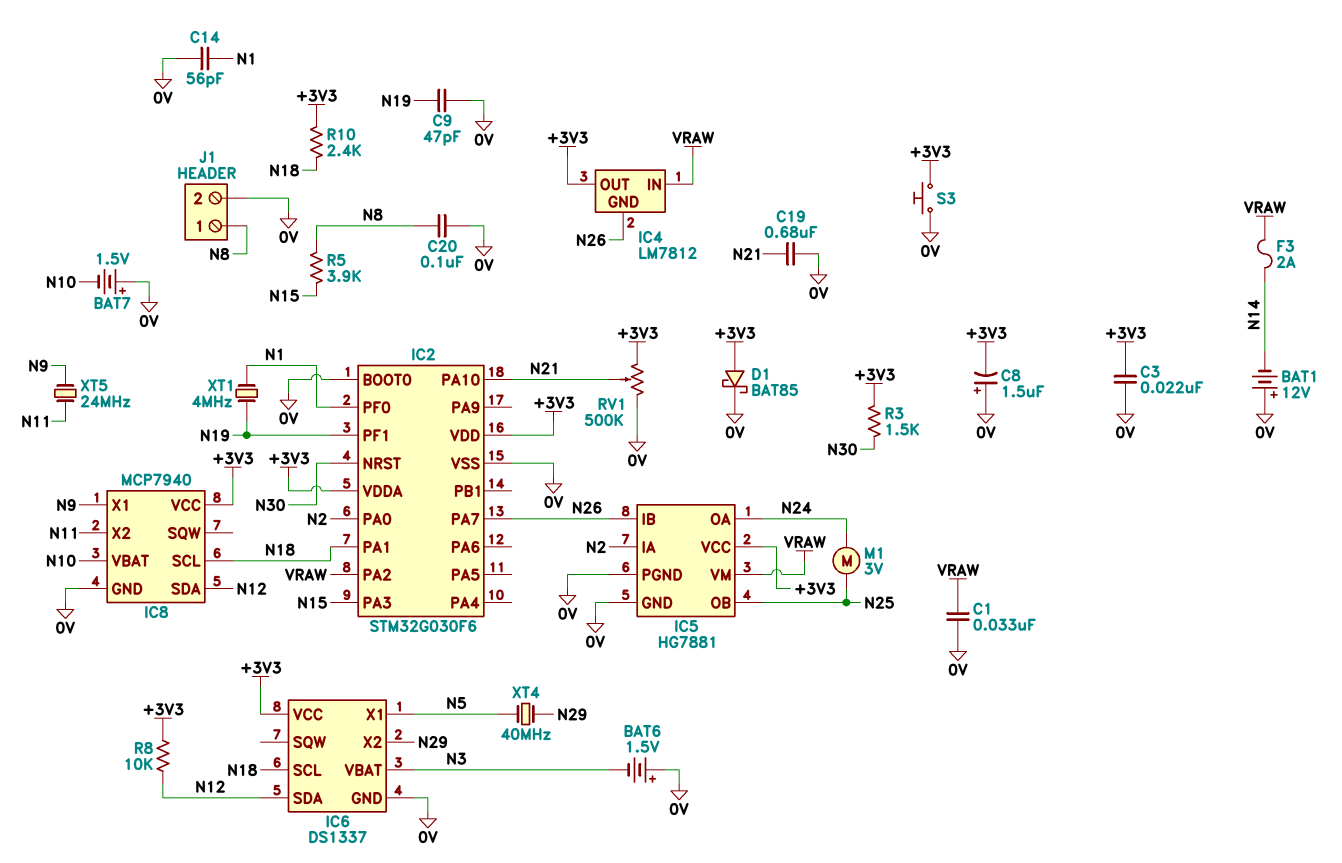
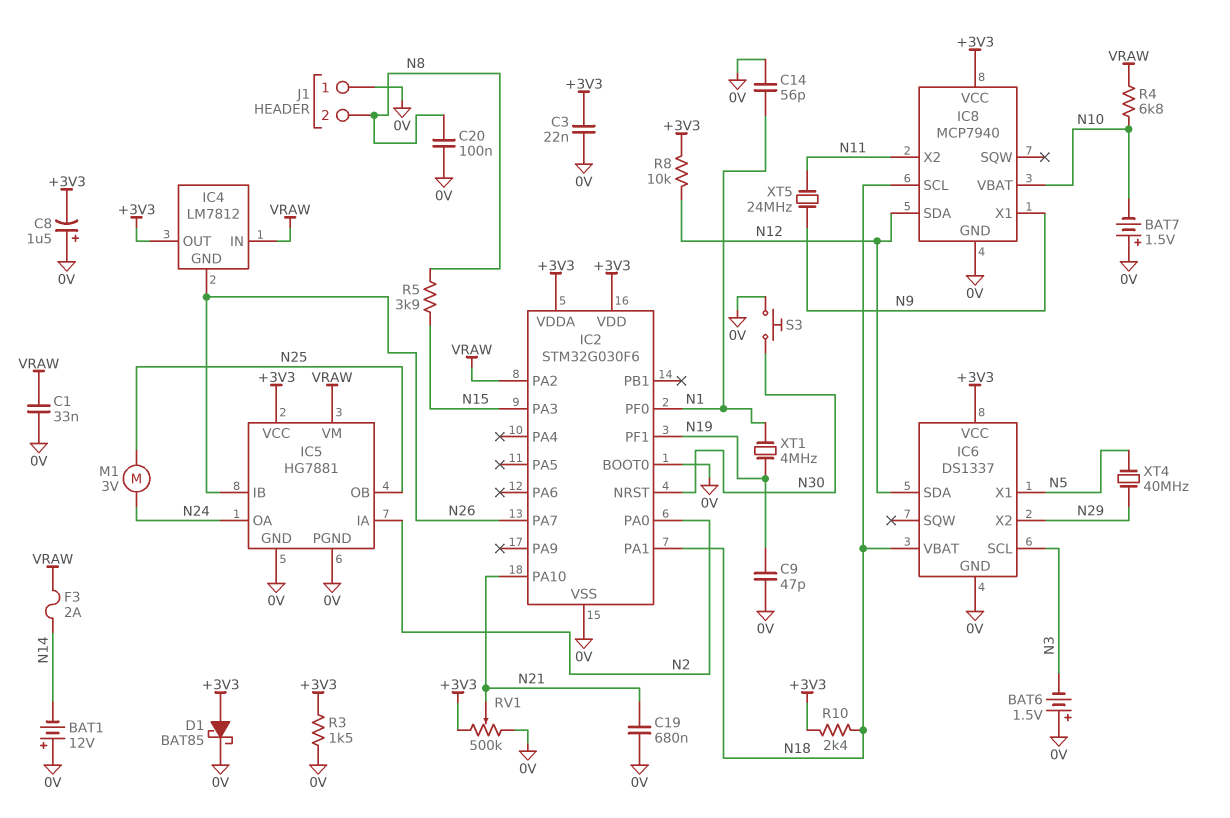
IC6 pin SCL: N18 -> N3
IC6 pin VBAT: N3 -> N18
J1 pin 1: N8 -> 0V
J1 pin 2: 0V -> N8
R3: 1.5k (+3V3, N30) -> 1.5k (+3V3, 0V)
R4: none -> 6.8k (N10, VRAW)
S3: button (+3V3, 0V) -> button (0V, N30)

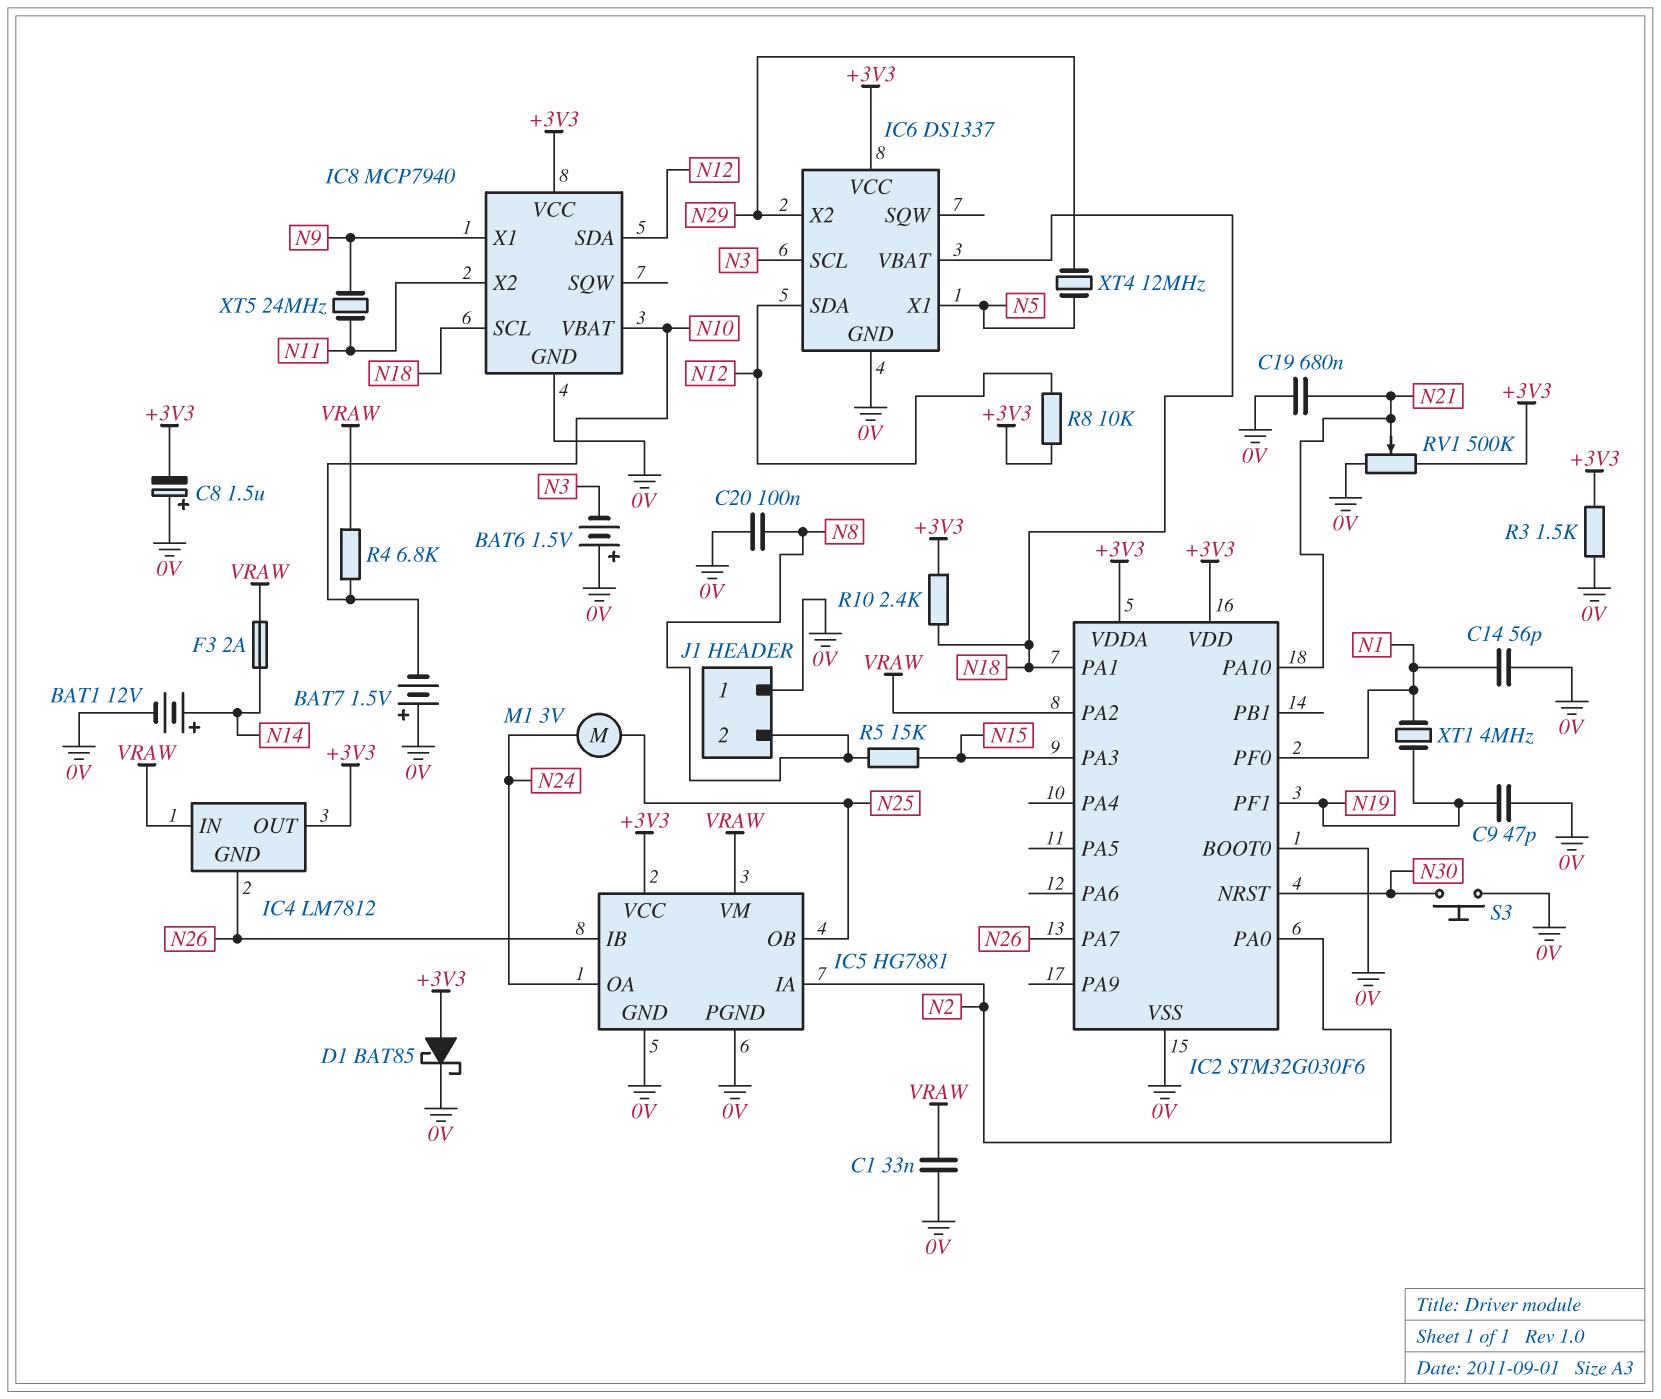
BAT1: 12V (plus 0V, minus N14) -> 12V (plus N14, minus 0V)
C3: 22nF (+3V3, 0V) -> none
R5: 3.9k (N8, N15) -> 15k (N8, N15)
XT4: 40MHz (N5, N29) -> 12MHz (N5, N29)

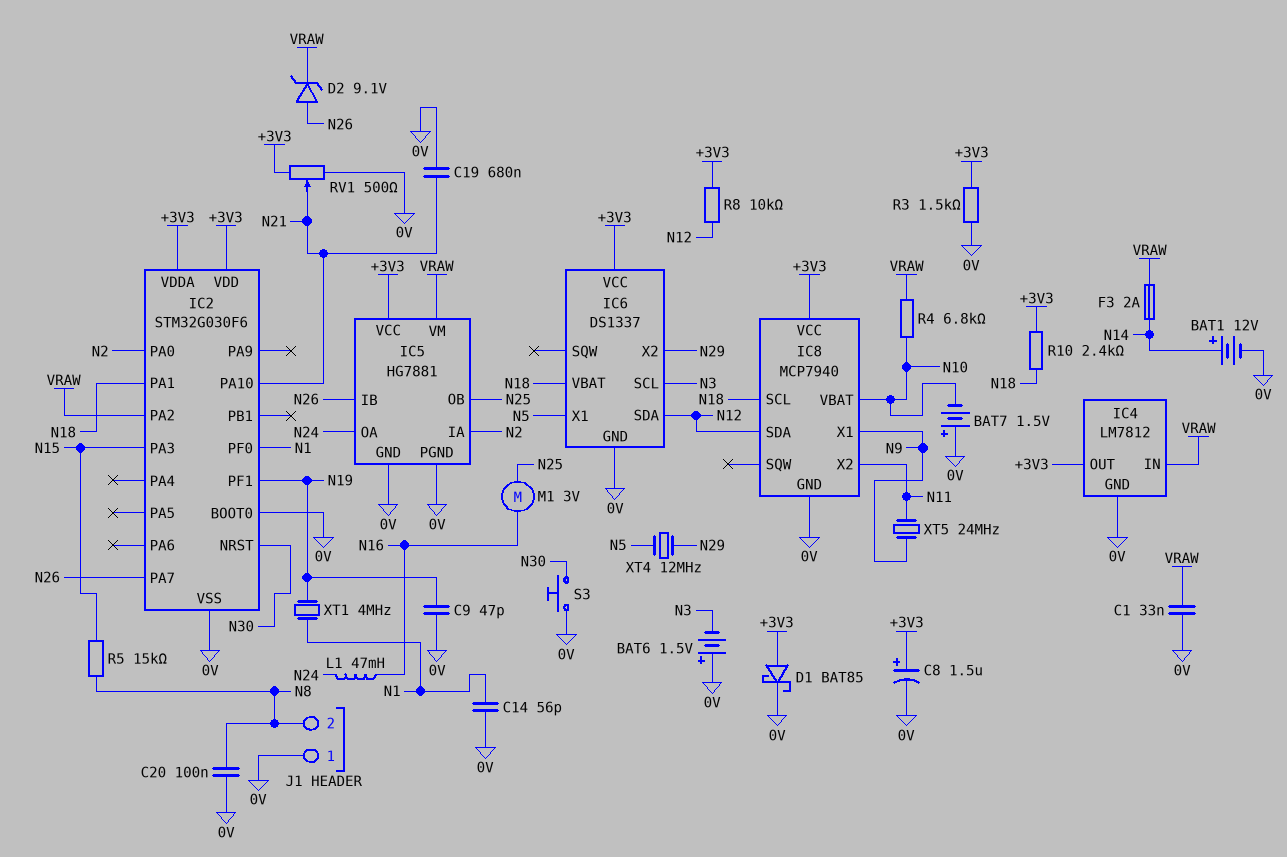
C8: 1.5uF (plus 0V, minus +3V3) -> 1.5uF (plus +3V3, minus 0V)
D2: none -> zener 9.1V (A N26, K VRAW)
IC4 pin GND: N26 -> 0V
L1: none -> 47mH (N16, N24)
M1: motor 3V (N24, N25) -> motor 3V (N16, N25)
RV1: 500k (+3V3, 0V, wiper N21) -> 500 (+3V3, 0V, wiper N21)

